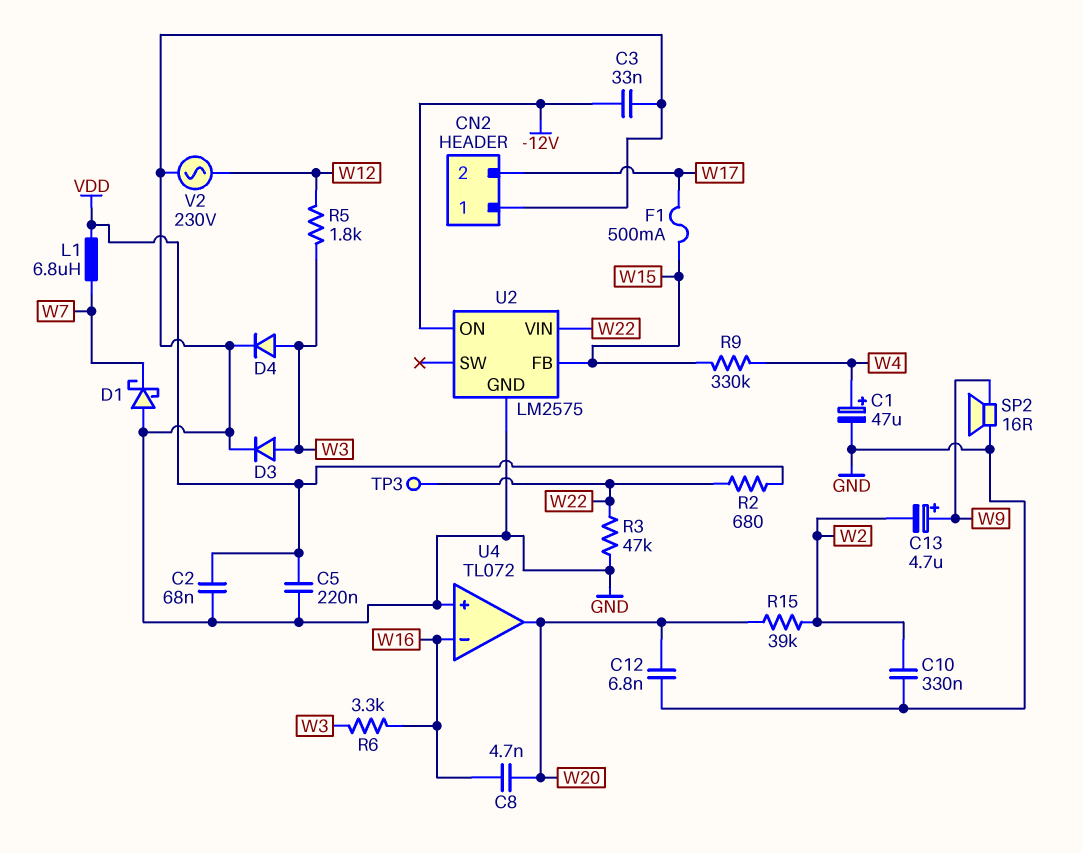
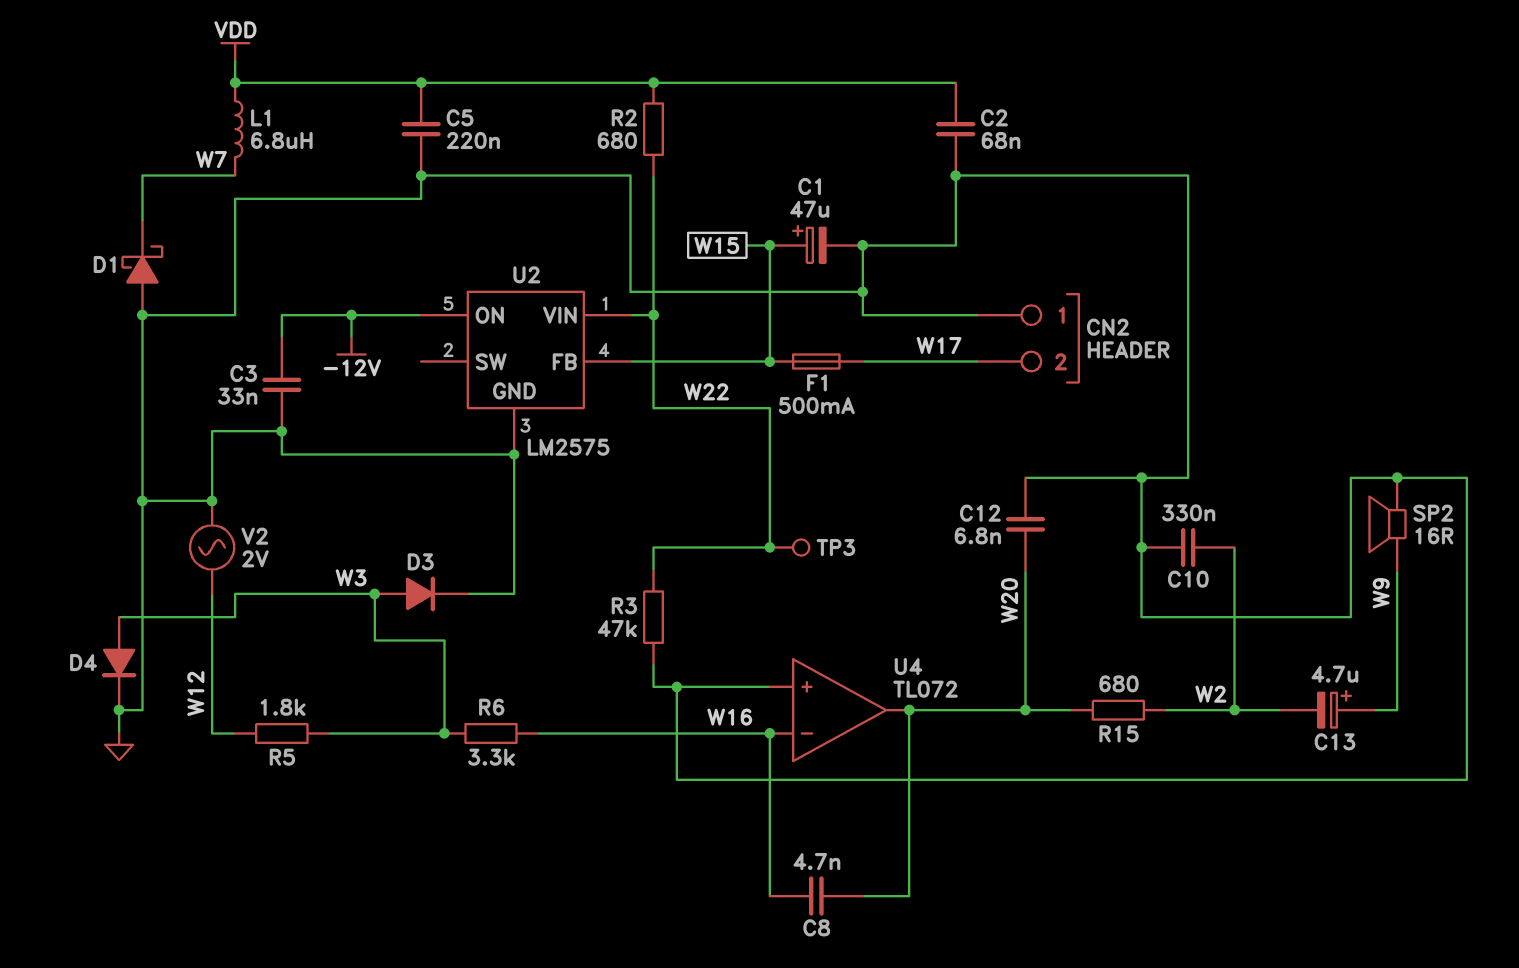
C1: 47uF (plus W4, minus GND) -> 47uF (plus W15, minus GND)
R9: 330k (W4, W15) -> none
R15: 39k (W2, W20) -> 680 (W2, W20)
V2: AC 230V (GND, W12) -> AC 2V (GND, W12)

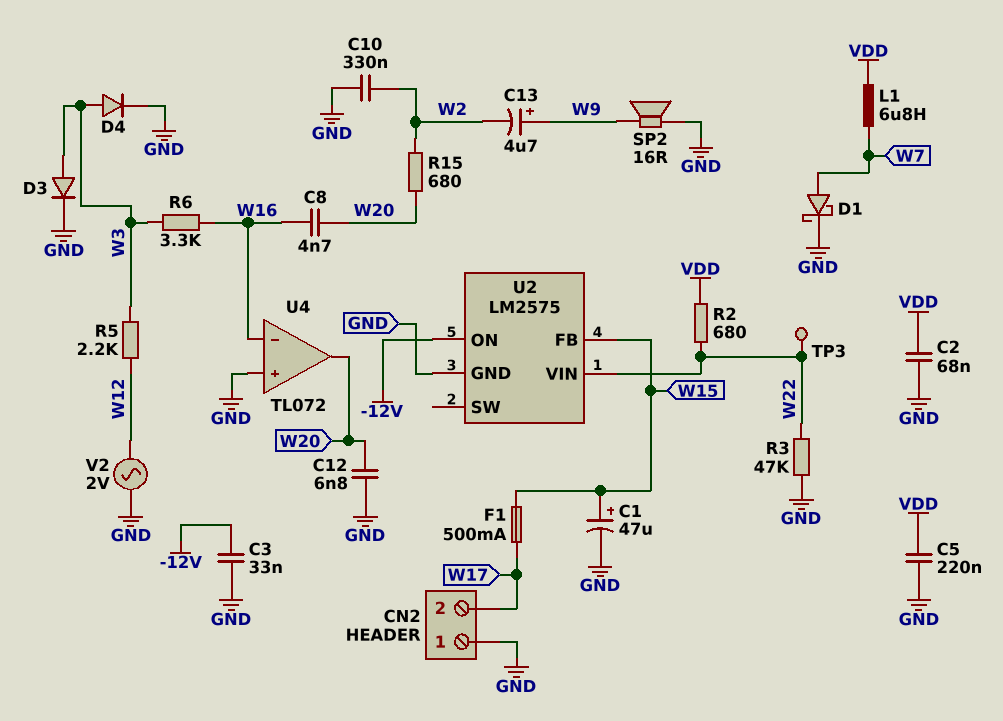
D1: schottky (A GND, K W7) -> schottky (A W7, K GND)
R5: 1.8k (W3, W12) -> 2.2k (W3, W12)

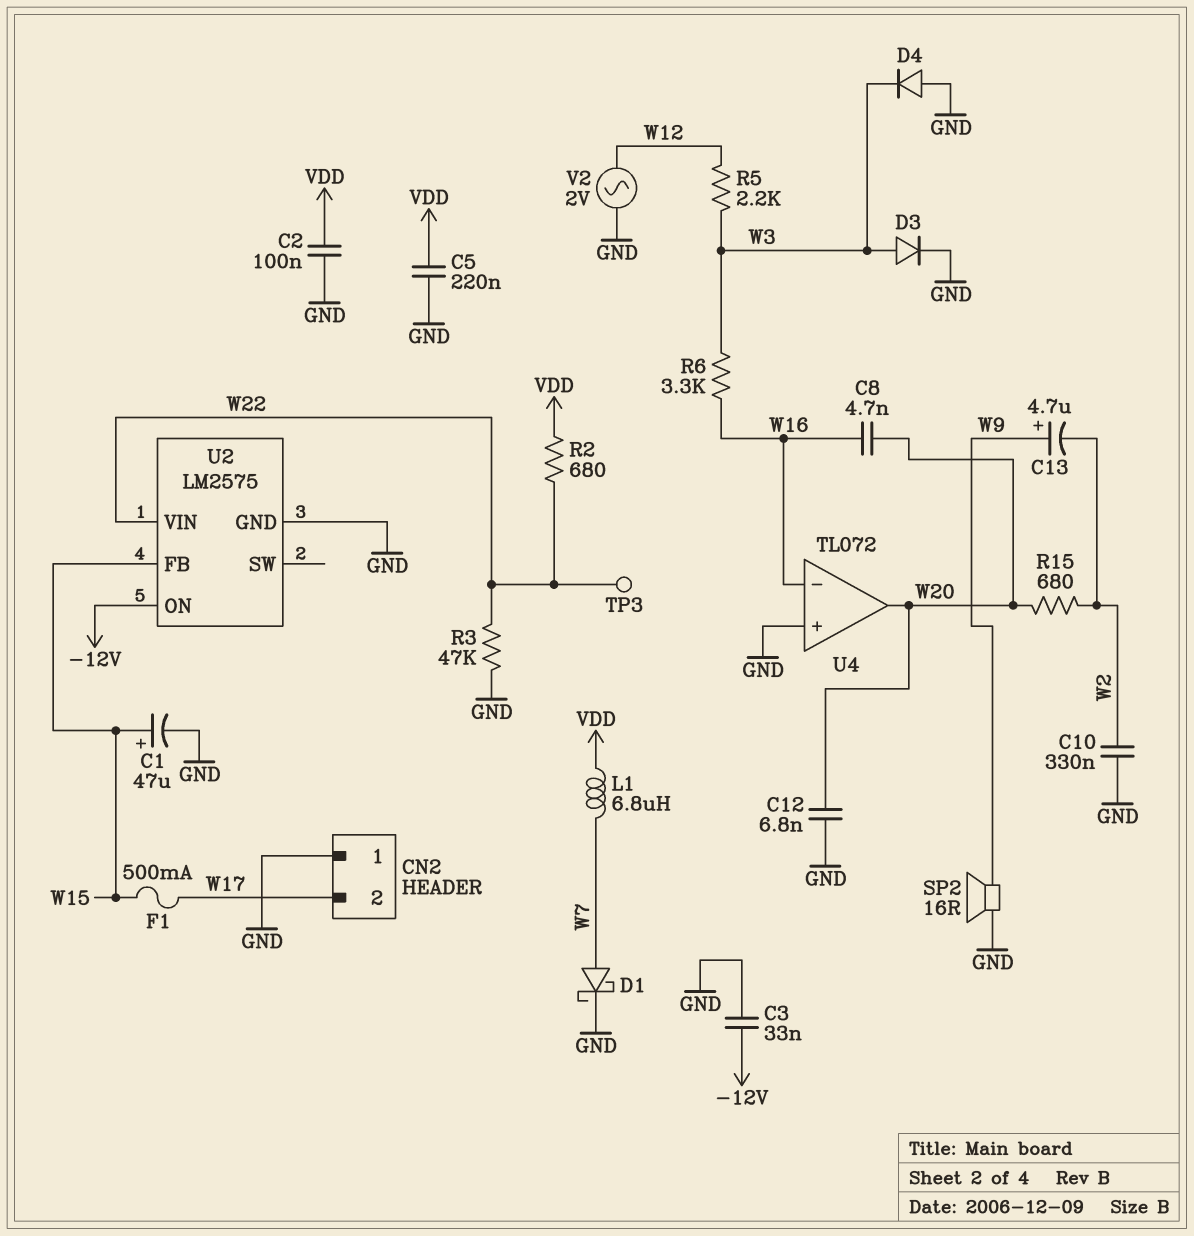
C2: 68nF (GND, VDD) -> 100nF (GND, VDD)
D4: diode (A W3, K GND) -> diode (A GND, K W3)

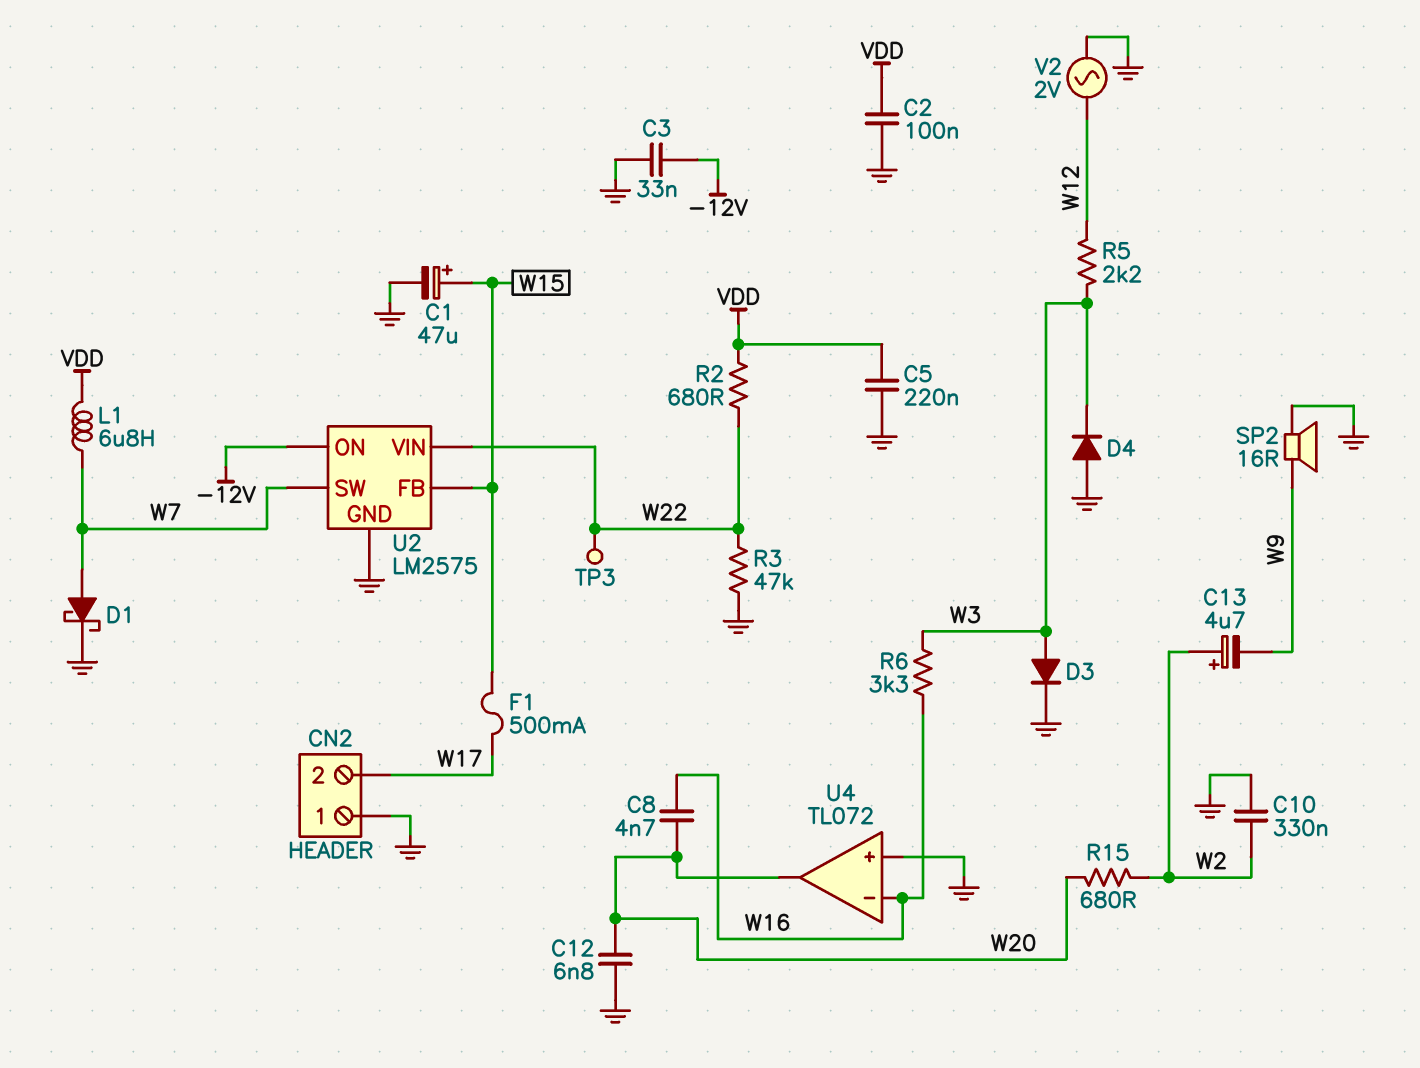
C13: 4.7uF (plus W9, minus W2) -> 4.7uF (plus W2, minus W9)
U2 pin SW: none -> W7

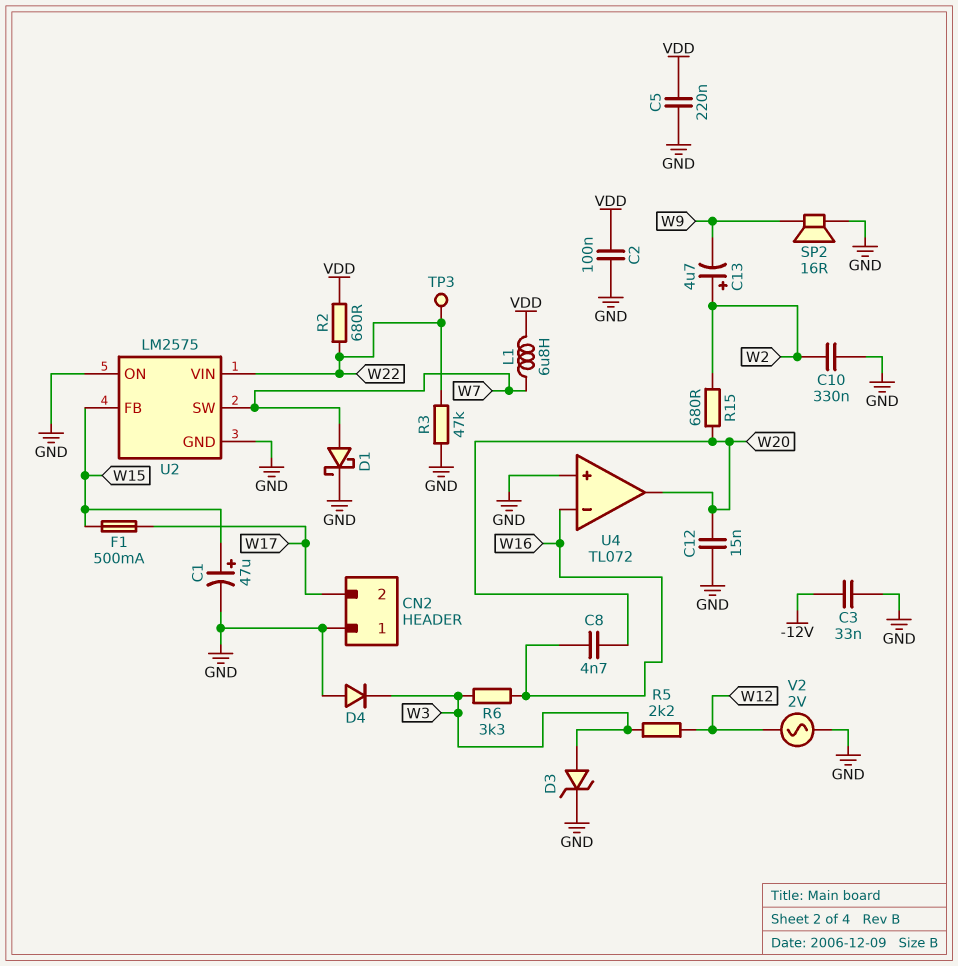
C12: 6.8nF (GND, W20) -> 15nF (GND, W20)
D3: diode (A W3, K GND) -> zener (A W3, K GND)
U2 pin ON: -12V -> GND

